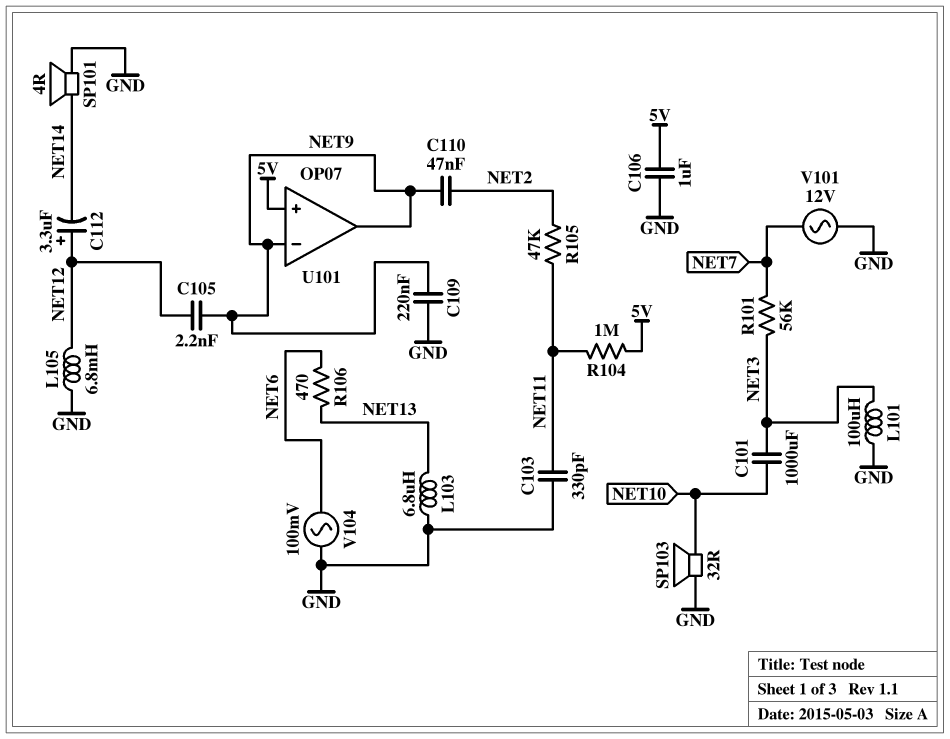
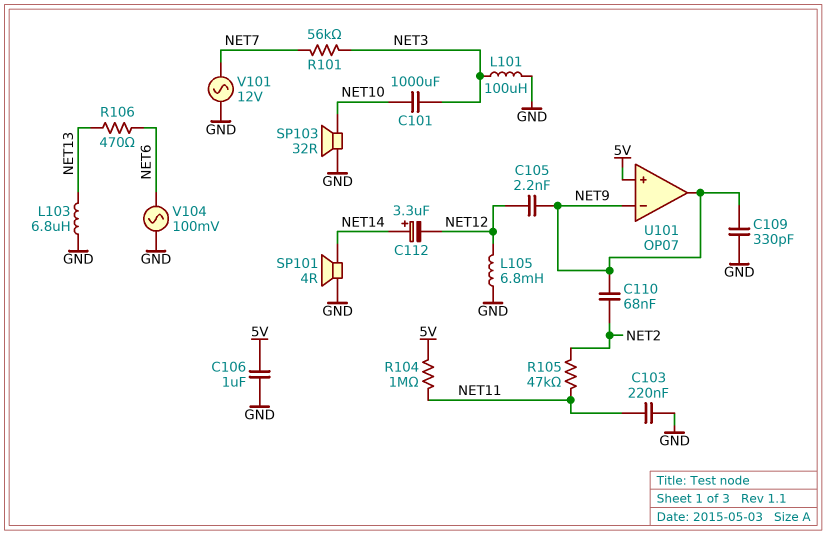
C103: 330pF (GND, NET11) -> 220nF (GND, NET11)
C109: 220nF (GND, NET9) -> 330pF (GND, NET9)
C110: 47nF (NET2, NET9) -> 68nF (NET2, NET9)
C112: 3.3uF (plus NET12, minus NET14) -> 3.3uF (plus NET14, minus NET12)

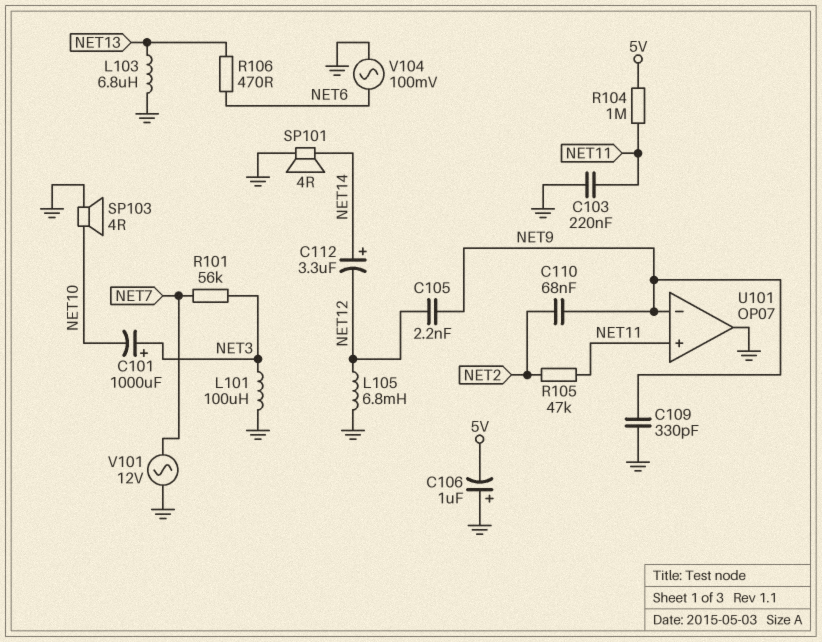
C101: 1000uF (NET3, NET10) -> 1000uF (plus NET3, minus NET10)
C106: 1uF (5V, GND) -> 1uF (plus GND, minus 5V)
SP103: speaker 32R (GND, NET10) -> speaker 4R (GND, NET10)
U101 pin in+: 5V -> NET11
U101 pin out: NET9 -> GND

